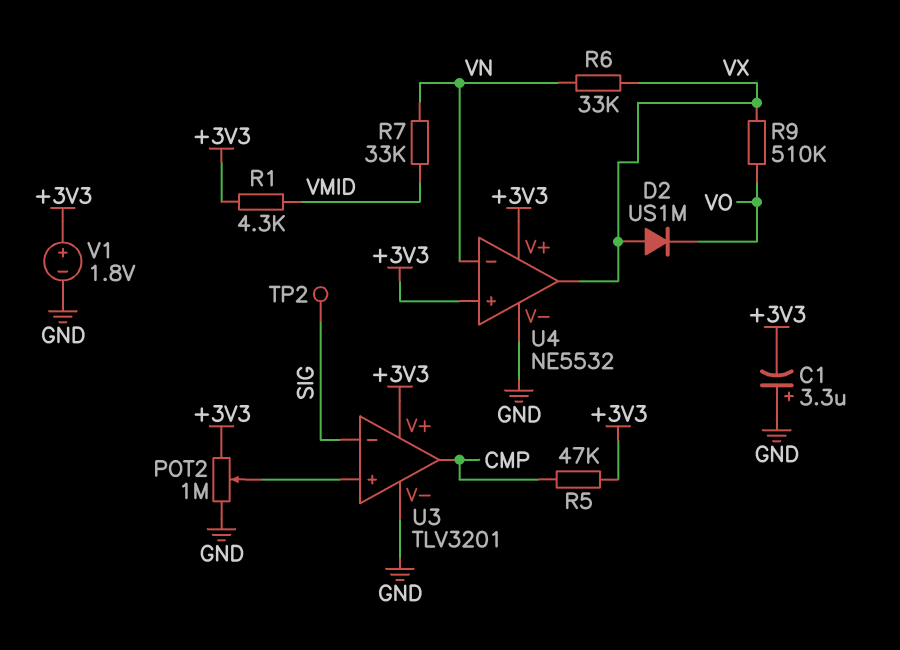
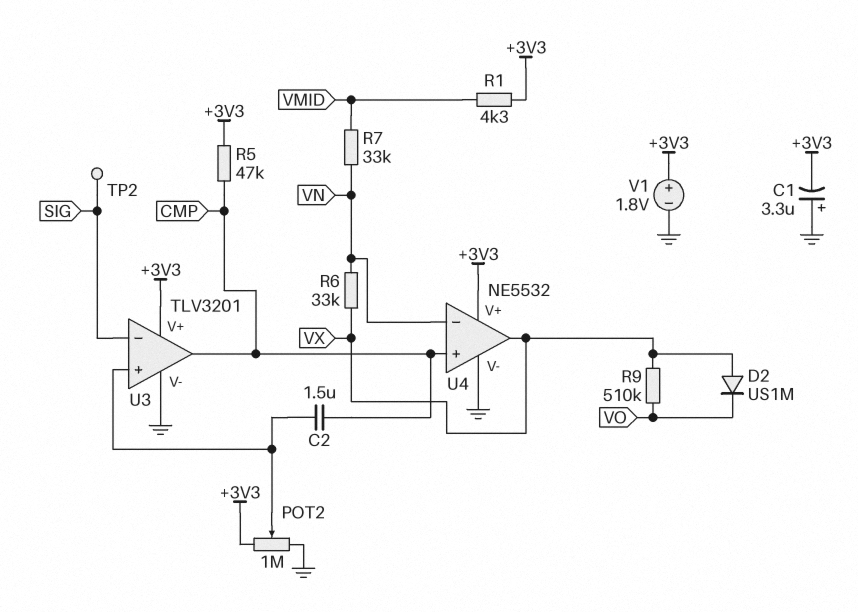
C2: none -> 1.5uF (CMP, U3/in+)
U4 pin in+: +3V3 -> CMP

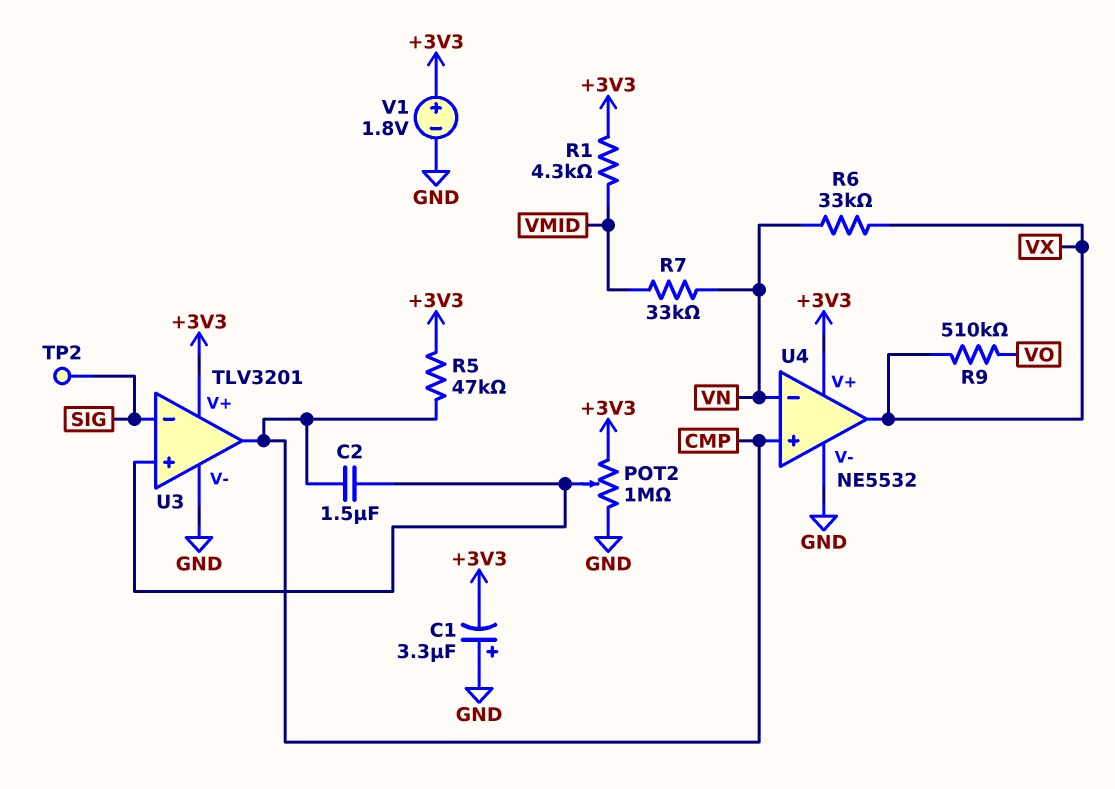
D2: diode US1M (A VX, K VO) -> none

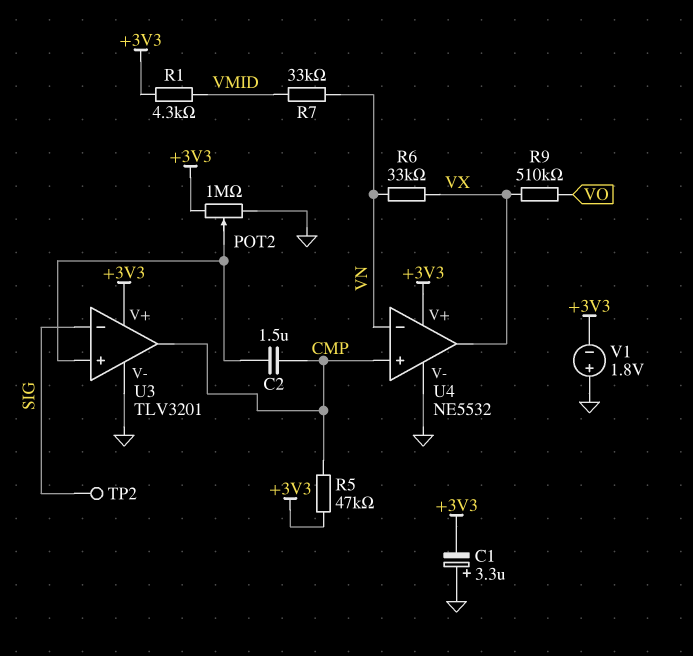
V1: 1.8V (plus +3V3, minus GND) -> 1.8V (plus GND, minus +3V3)

